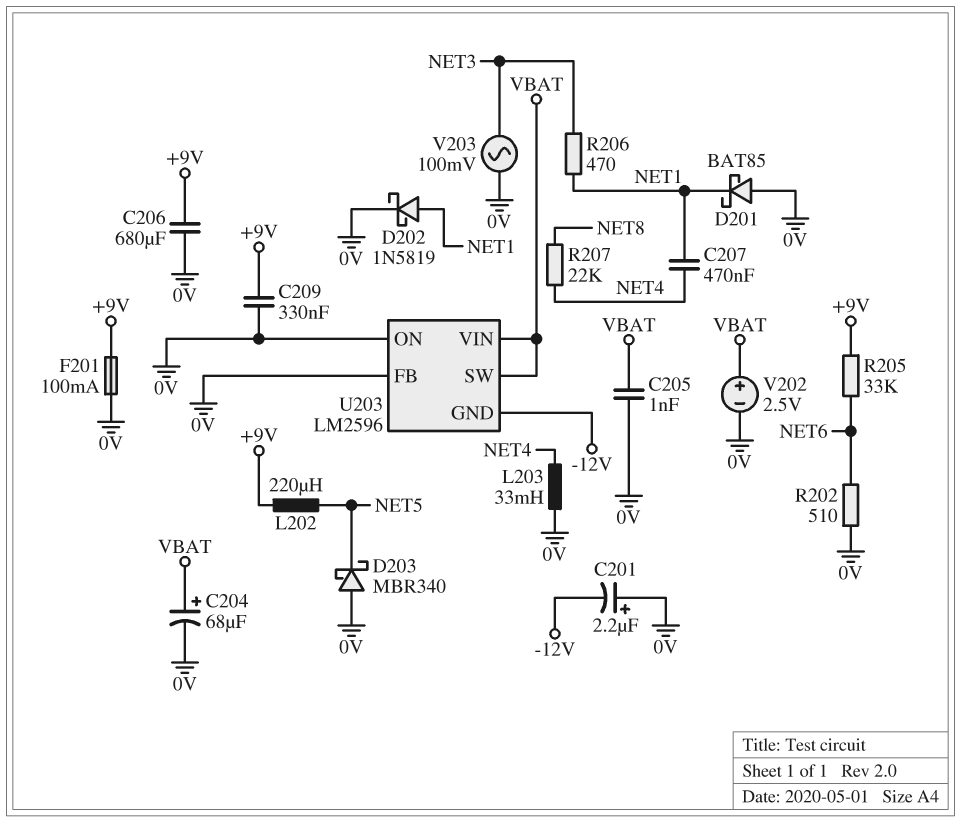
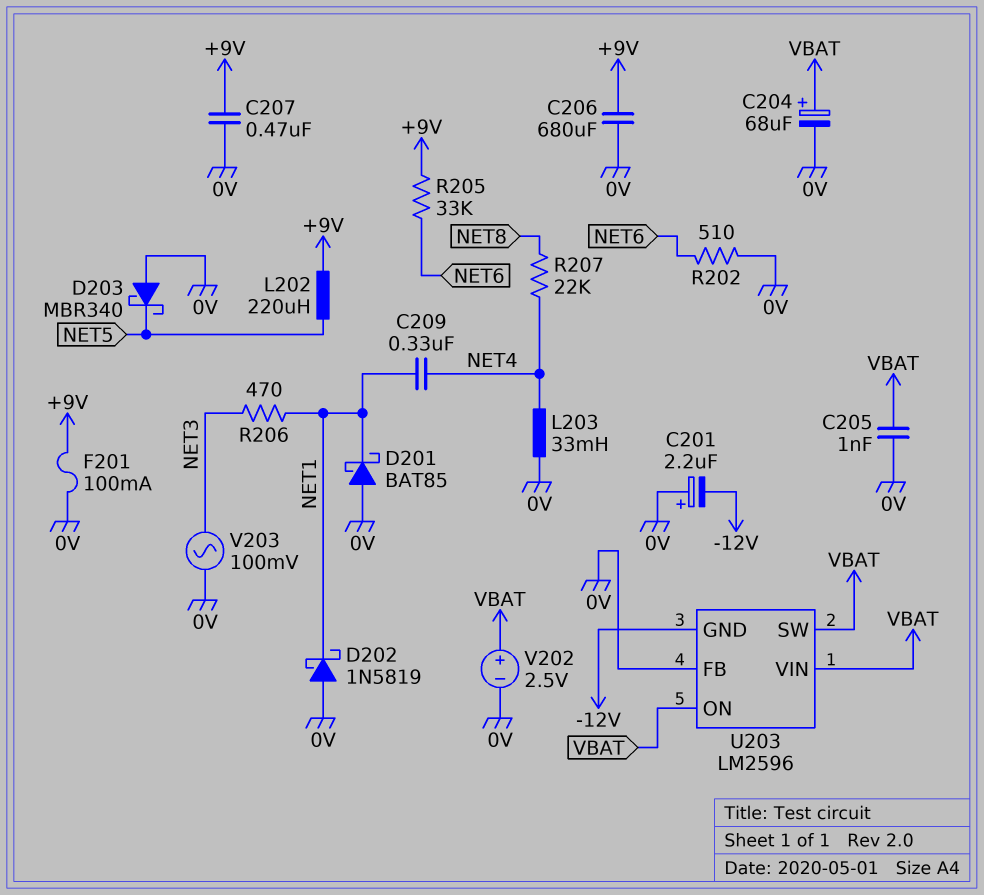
C207: 470nF (NET1, NET4) -> 470nF (+9V, 0V)
C209: 330nF (+9V, 0V) -> 330nF (NET1, NET4)
D202: schottky 1N5819 (A NET1, K 0V) -> schottky 1N5819 (A 0V, K NET1)
U203 pin ON: 0V -> VBAT

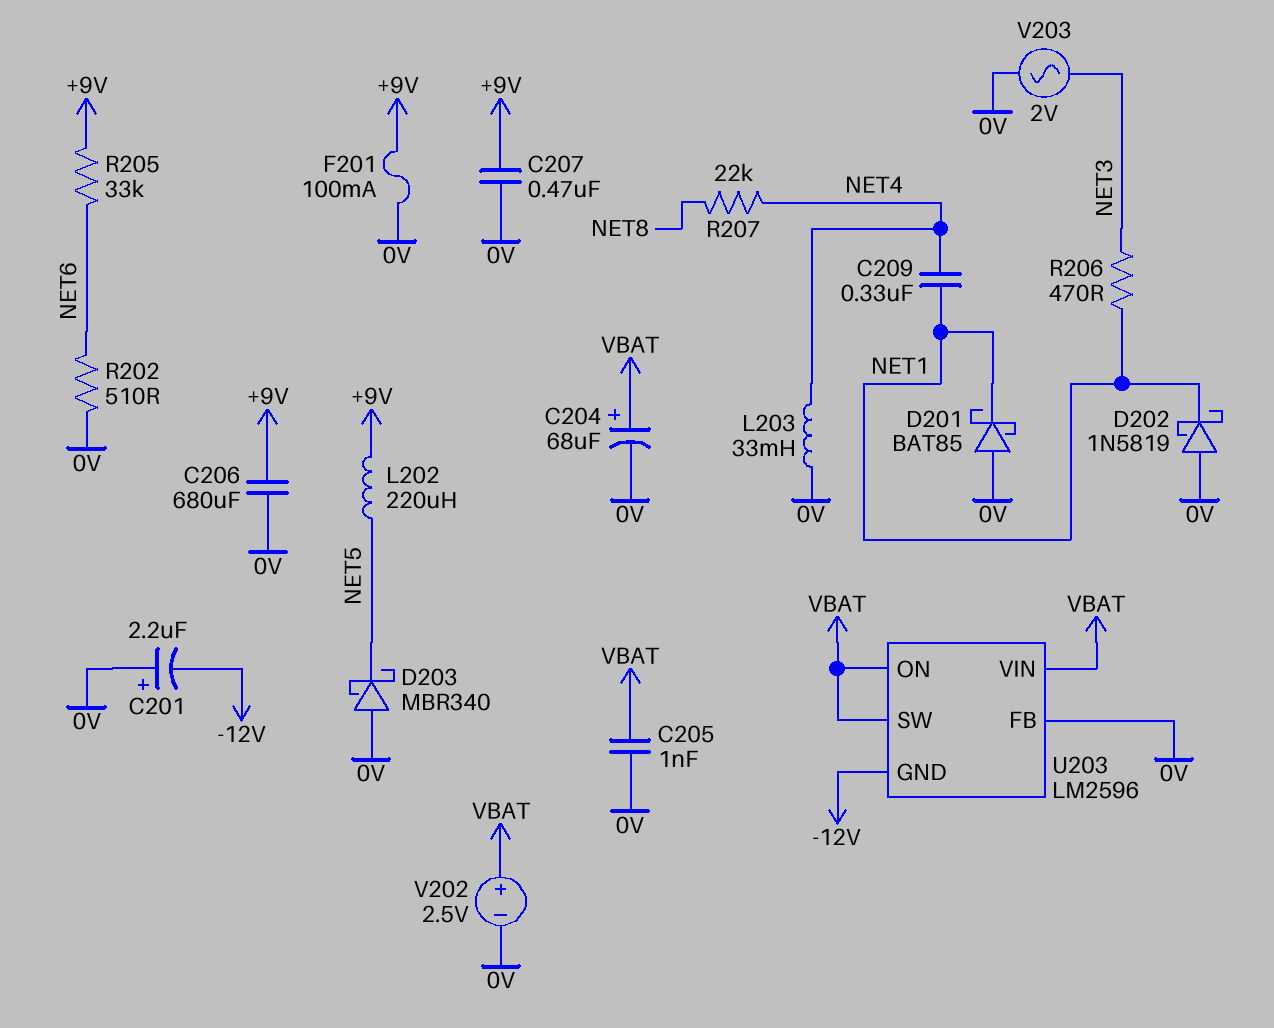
V203: AC 100mV (0V, NET3) -> AC 2V (0V, NET3)

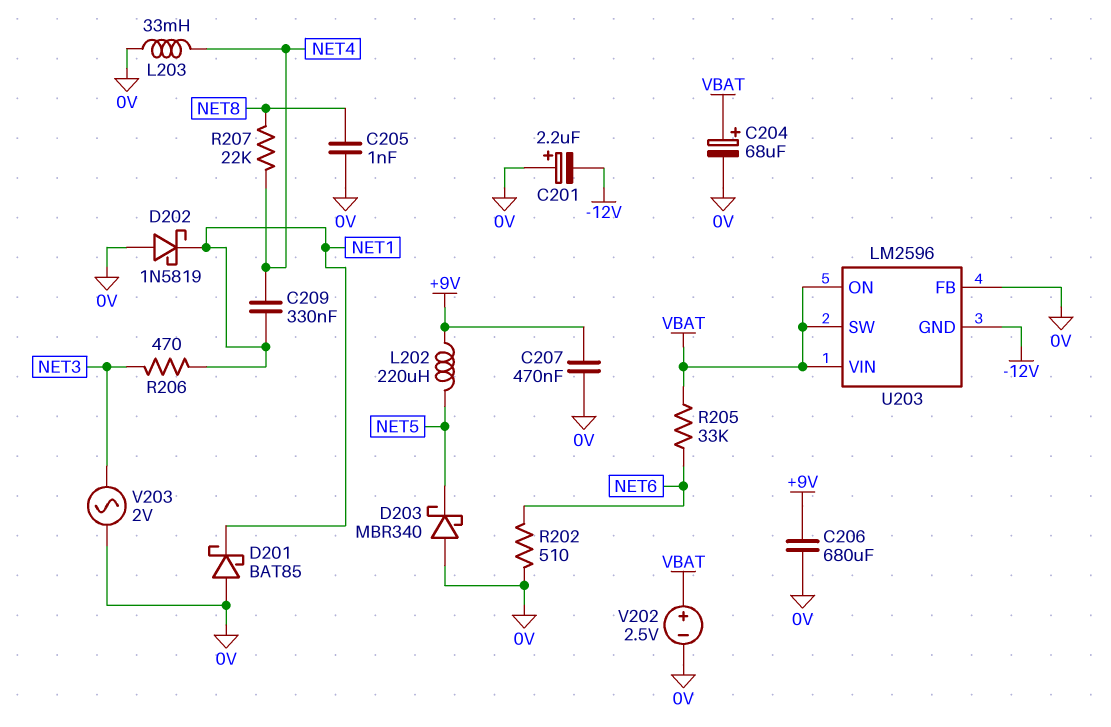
C205: 1nF (0V, VBAT) -> 1nF (0V, NET8)
F201: 100mA (+9V, 0V) -> none
R205: 33k (+9V, NET6) -> 33k (NET6, VBAT)

